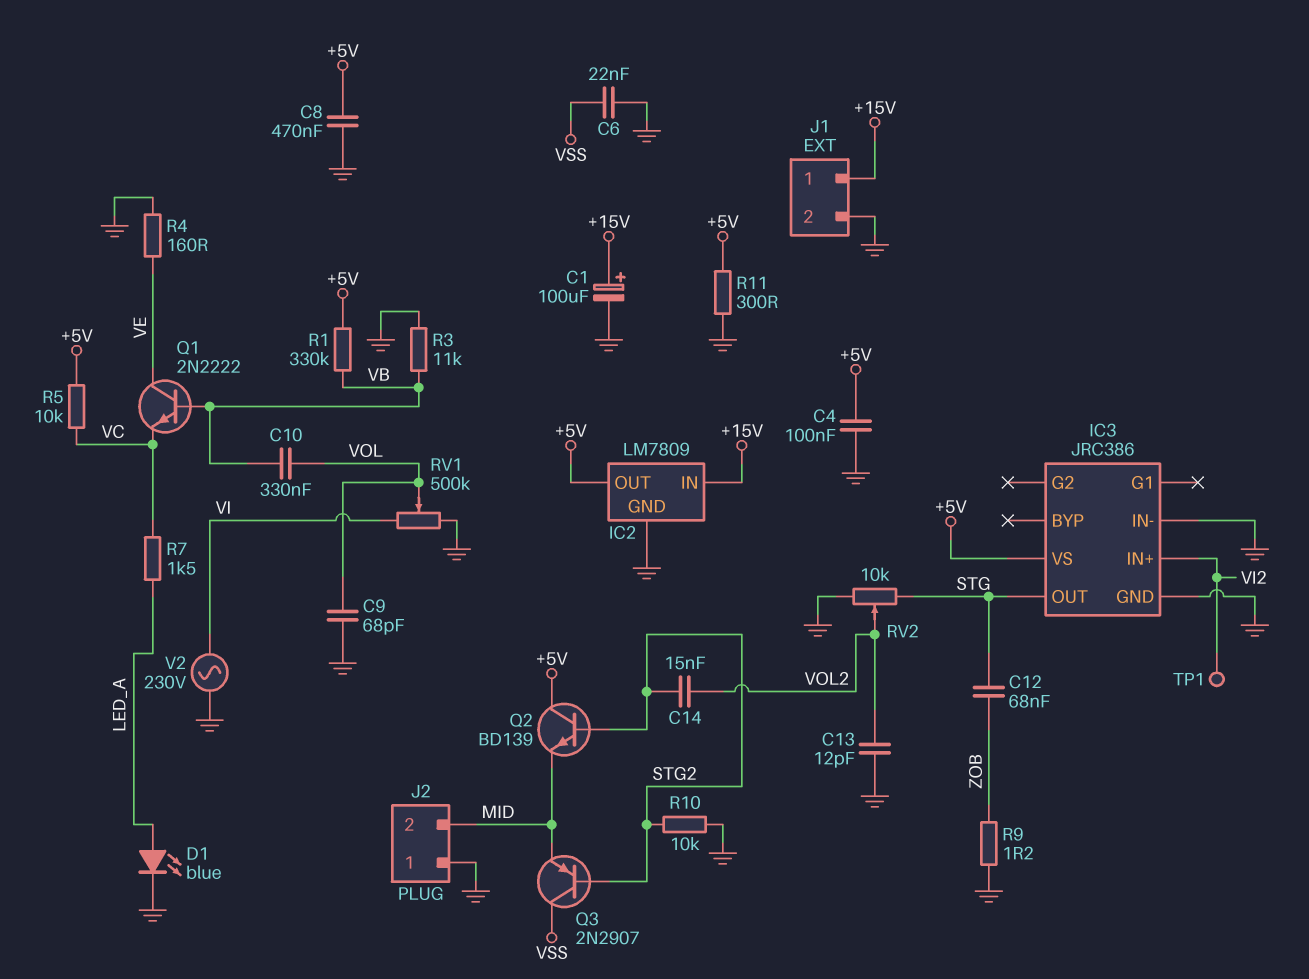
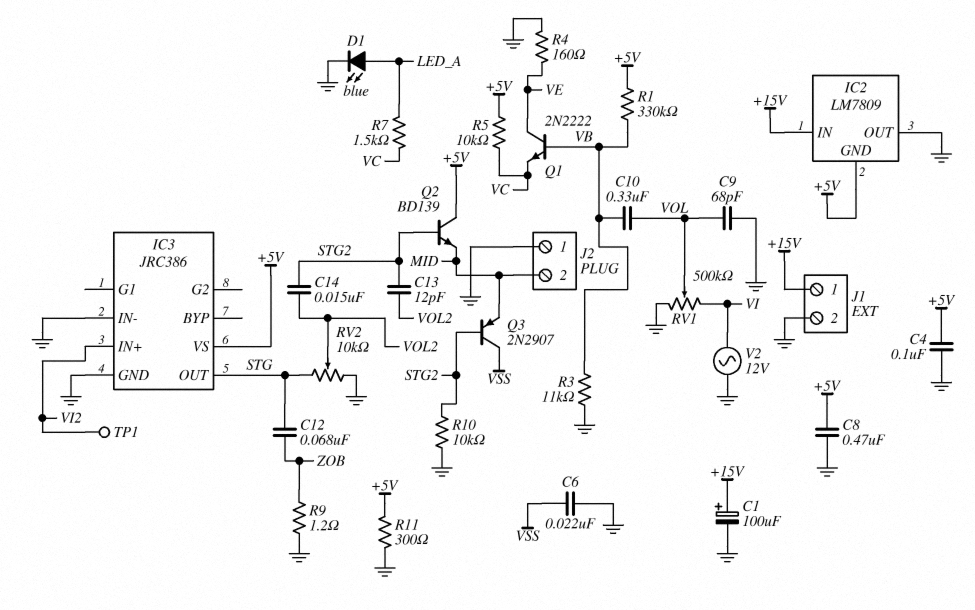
C13: 12pF (GND, VOL2) -> 12pF (STG2, VOL2)
IC2 pin GND: GND -> +5V
IC2 pin OUT: +5V -> GND
V2: AC 230V (GND, VI) -> AC 12V (GND, VI)

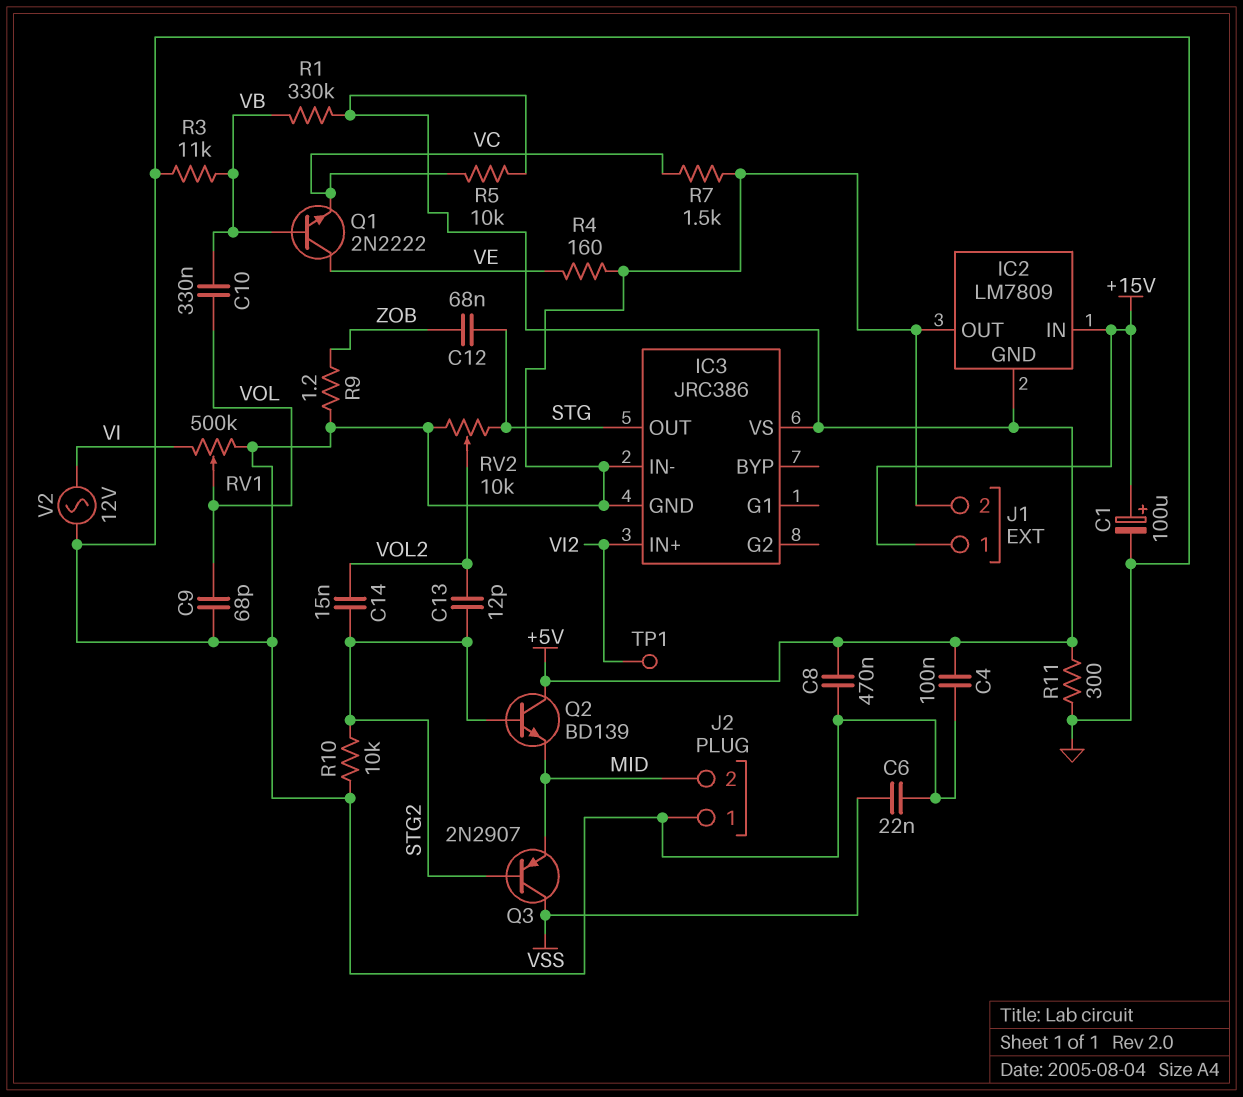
D1: LED blue (A LED_A, K GND) -> none
R7: 1.5k (LED_A, VC) -> 1.5k (GND, VC)

